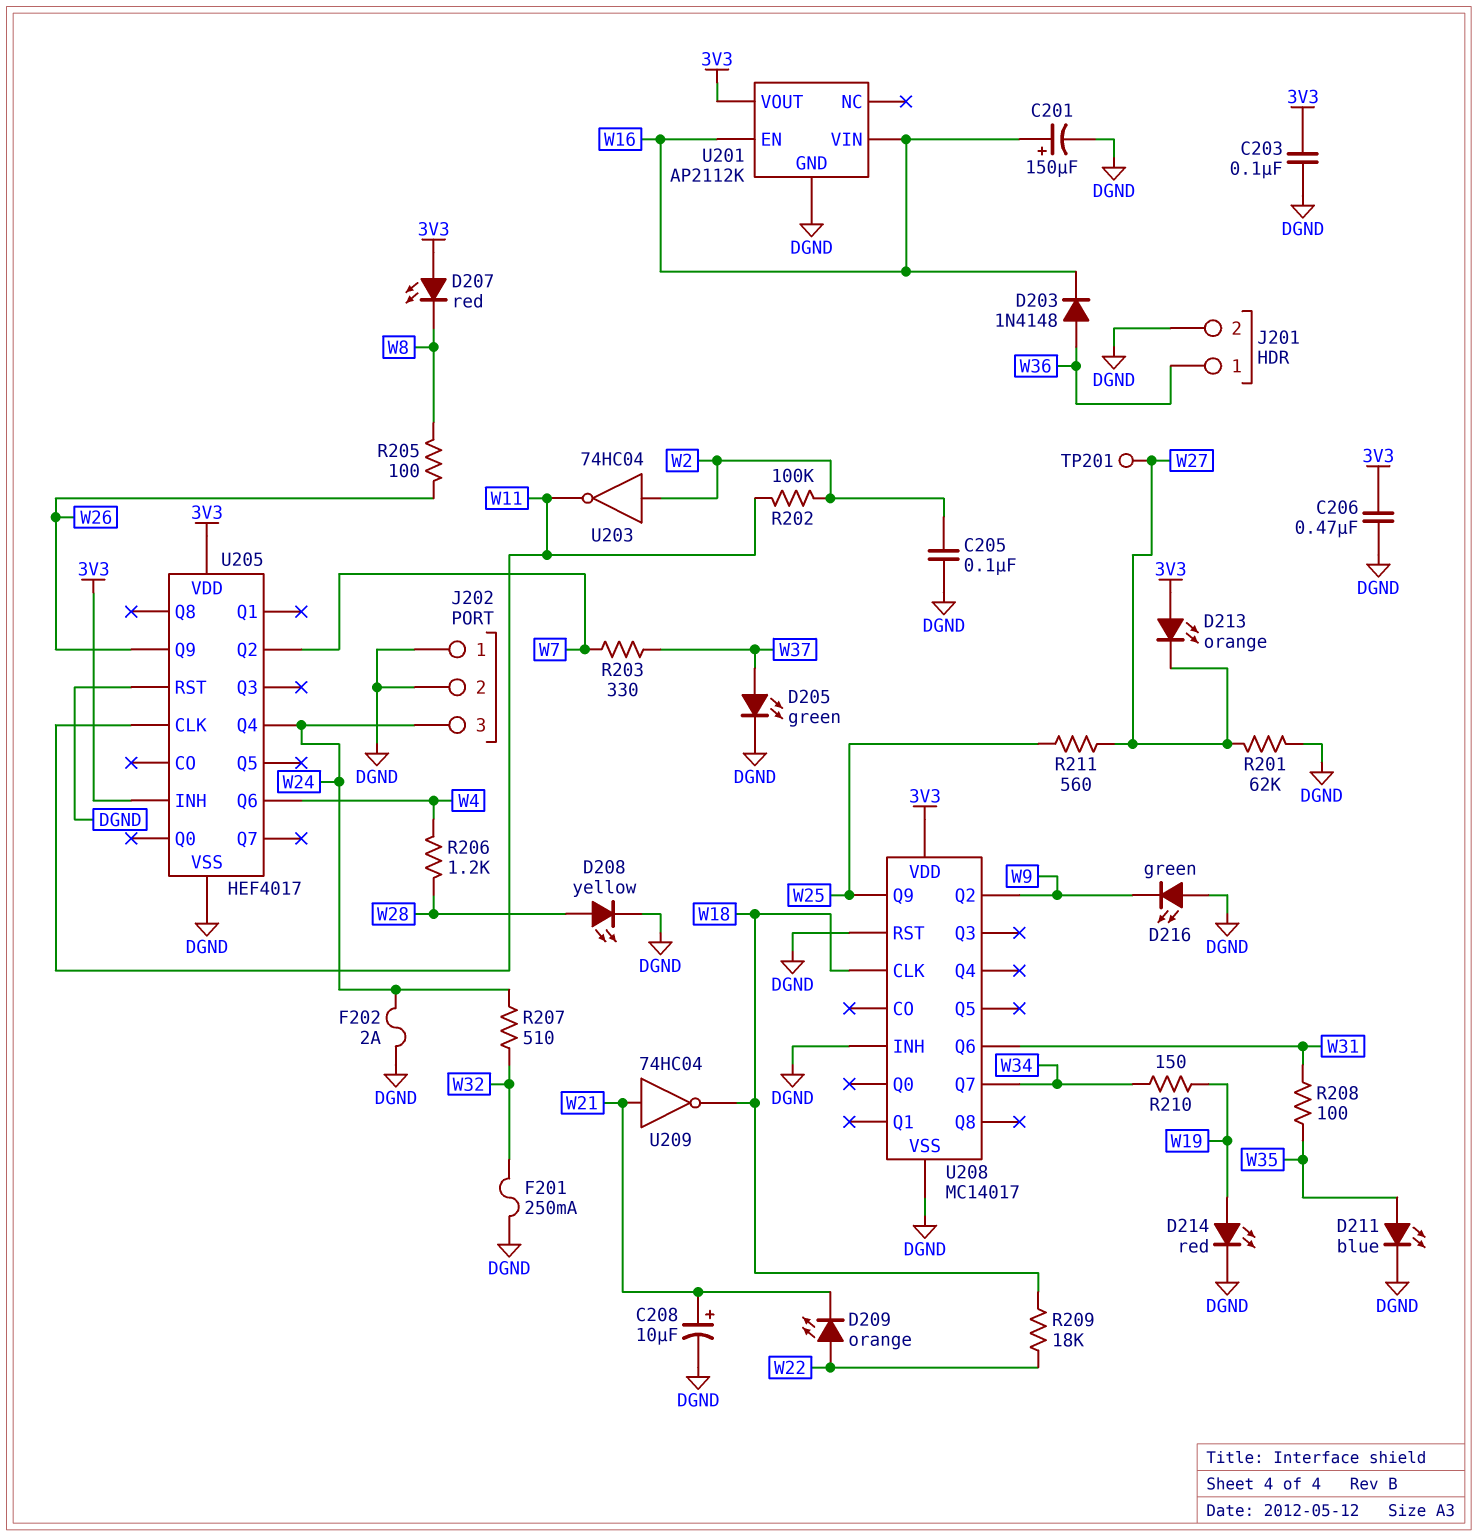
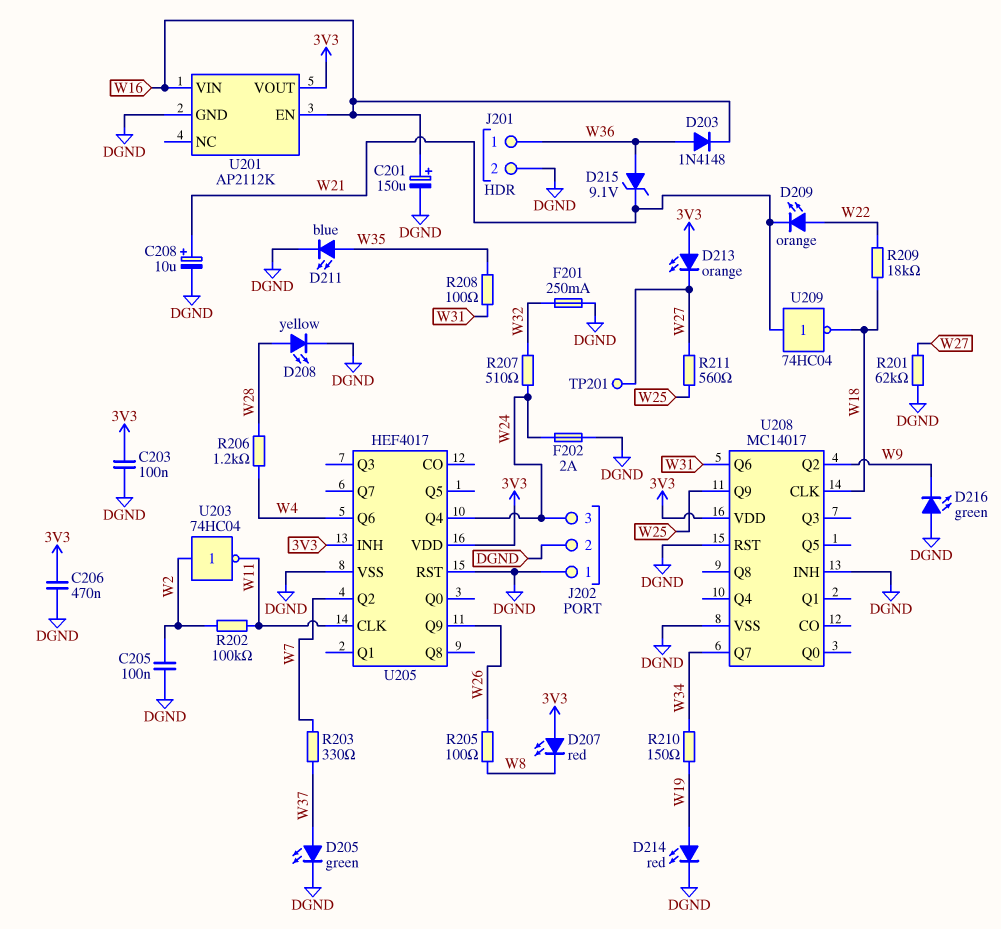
D215: none -> zener 9.1V (A W36, K W21)

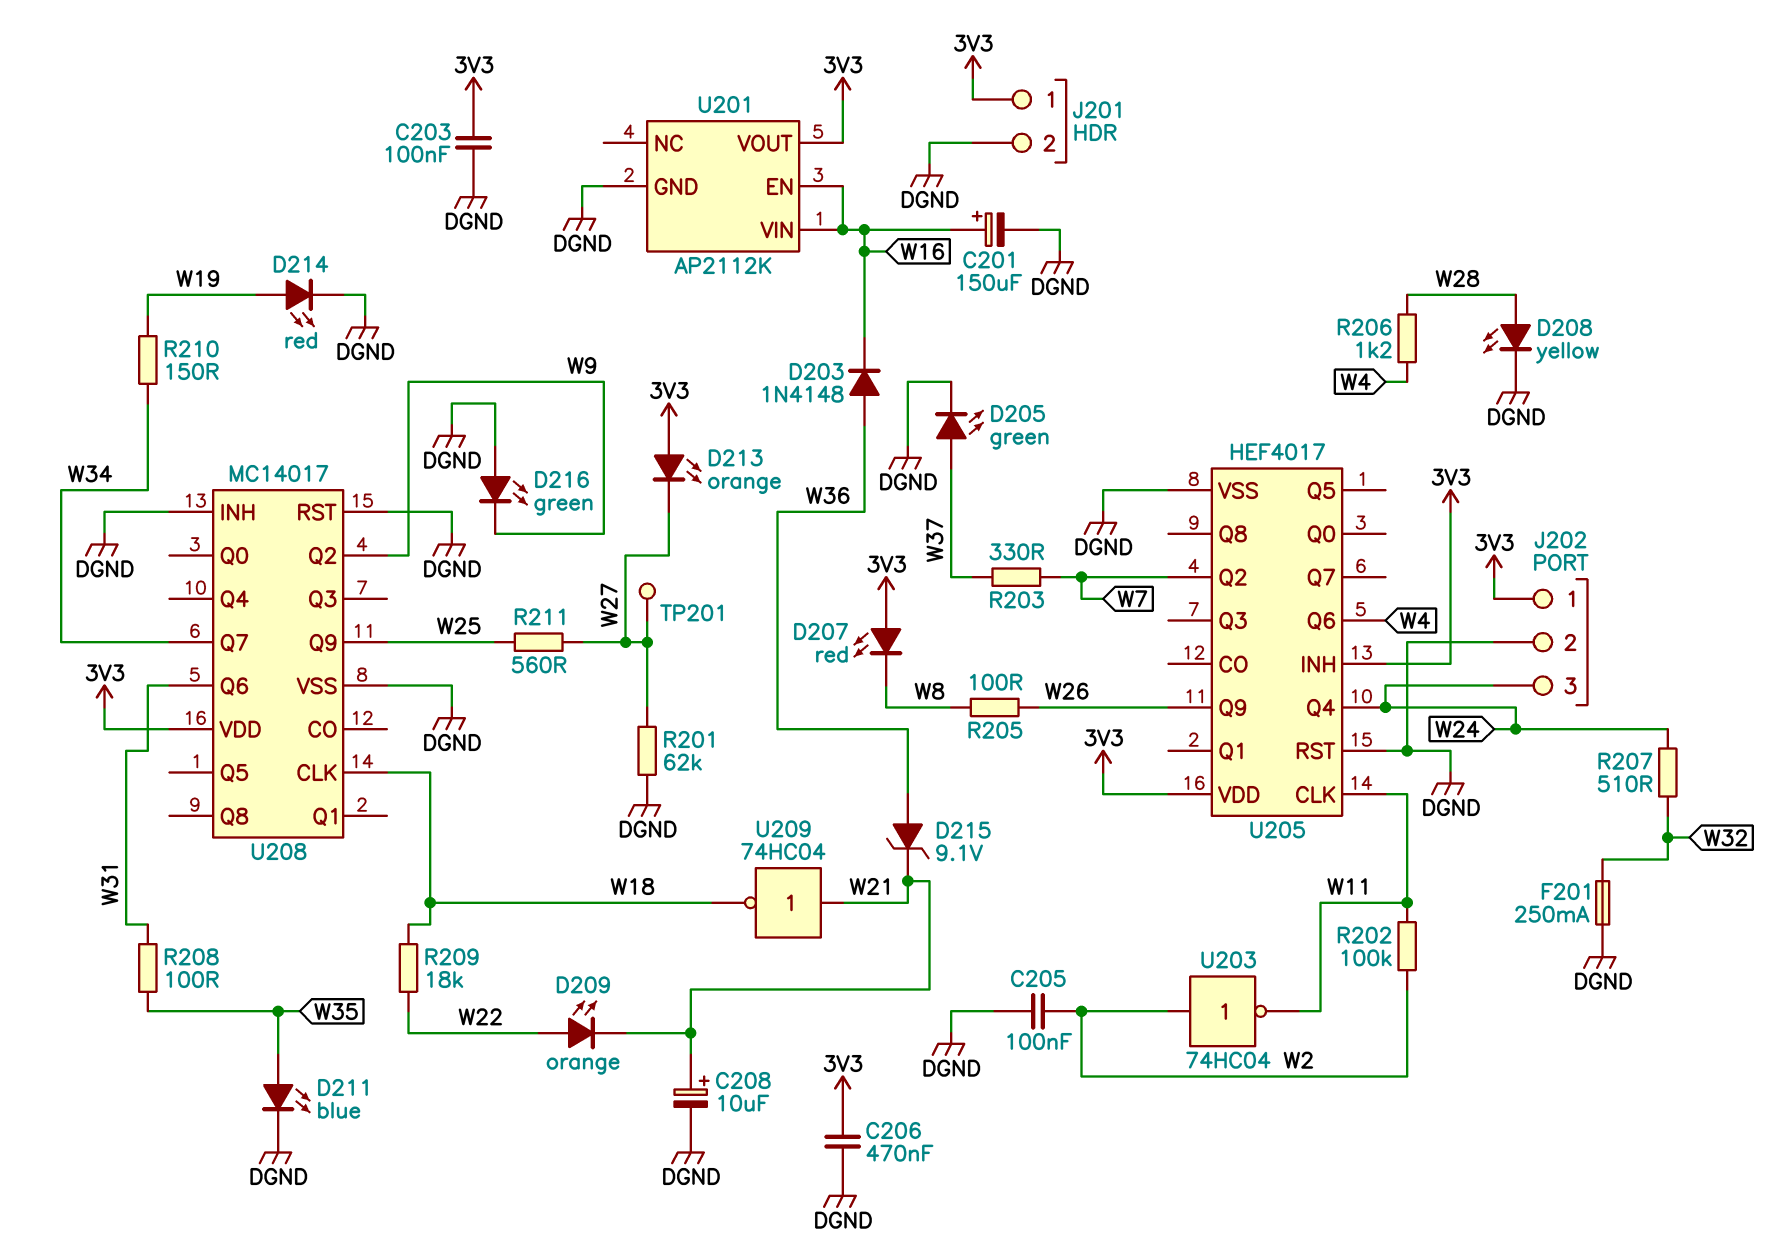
F202: 2A (DGND, W24) -> none
J201 pin 1: W36 -> 3V3
J202 pin 1: DGND -> 3V3

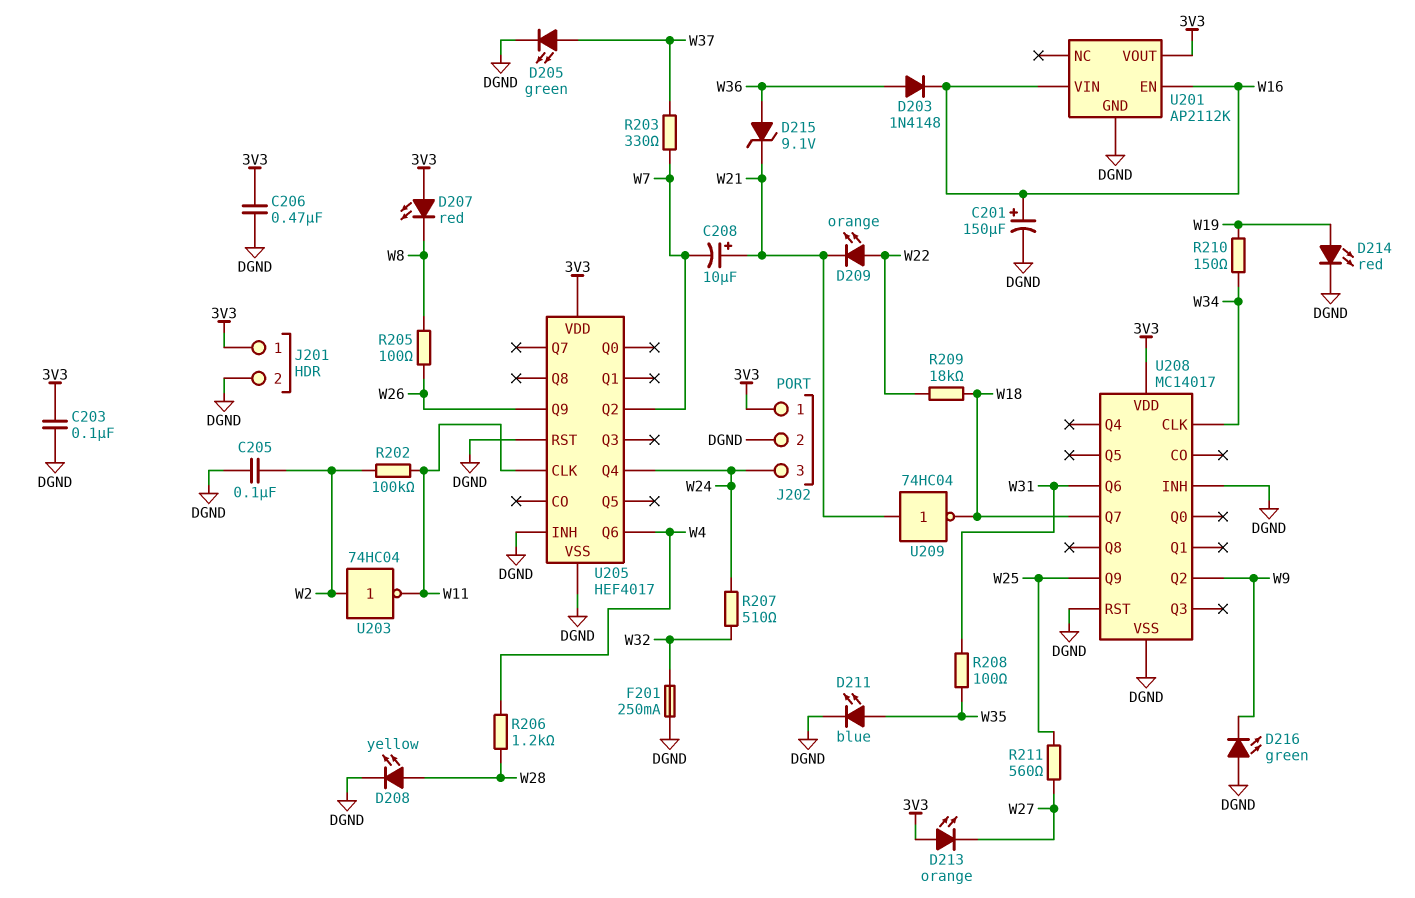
C208: 10uF (plus W21, minus DGND) -> 10uF (plus W21, minus W7)
R201: 62k (DGND, W27) -> none
TP201: test point (W27) -> none
U205 pin INH: 3V3 -> DGND
U208 pin CLK: W18 -> W34
U208 pin Q7: W34 -> W18

